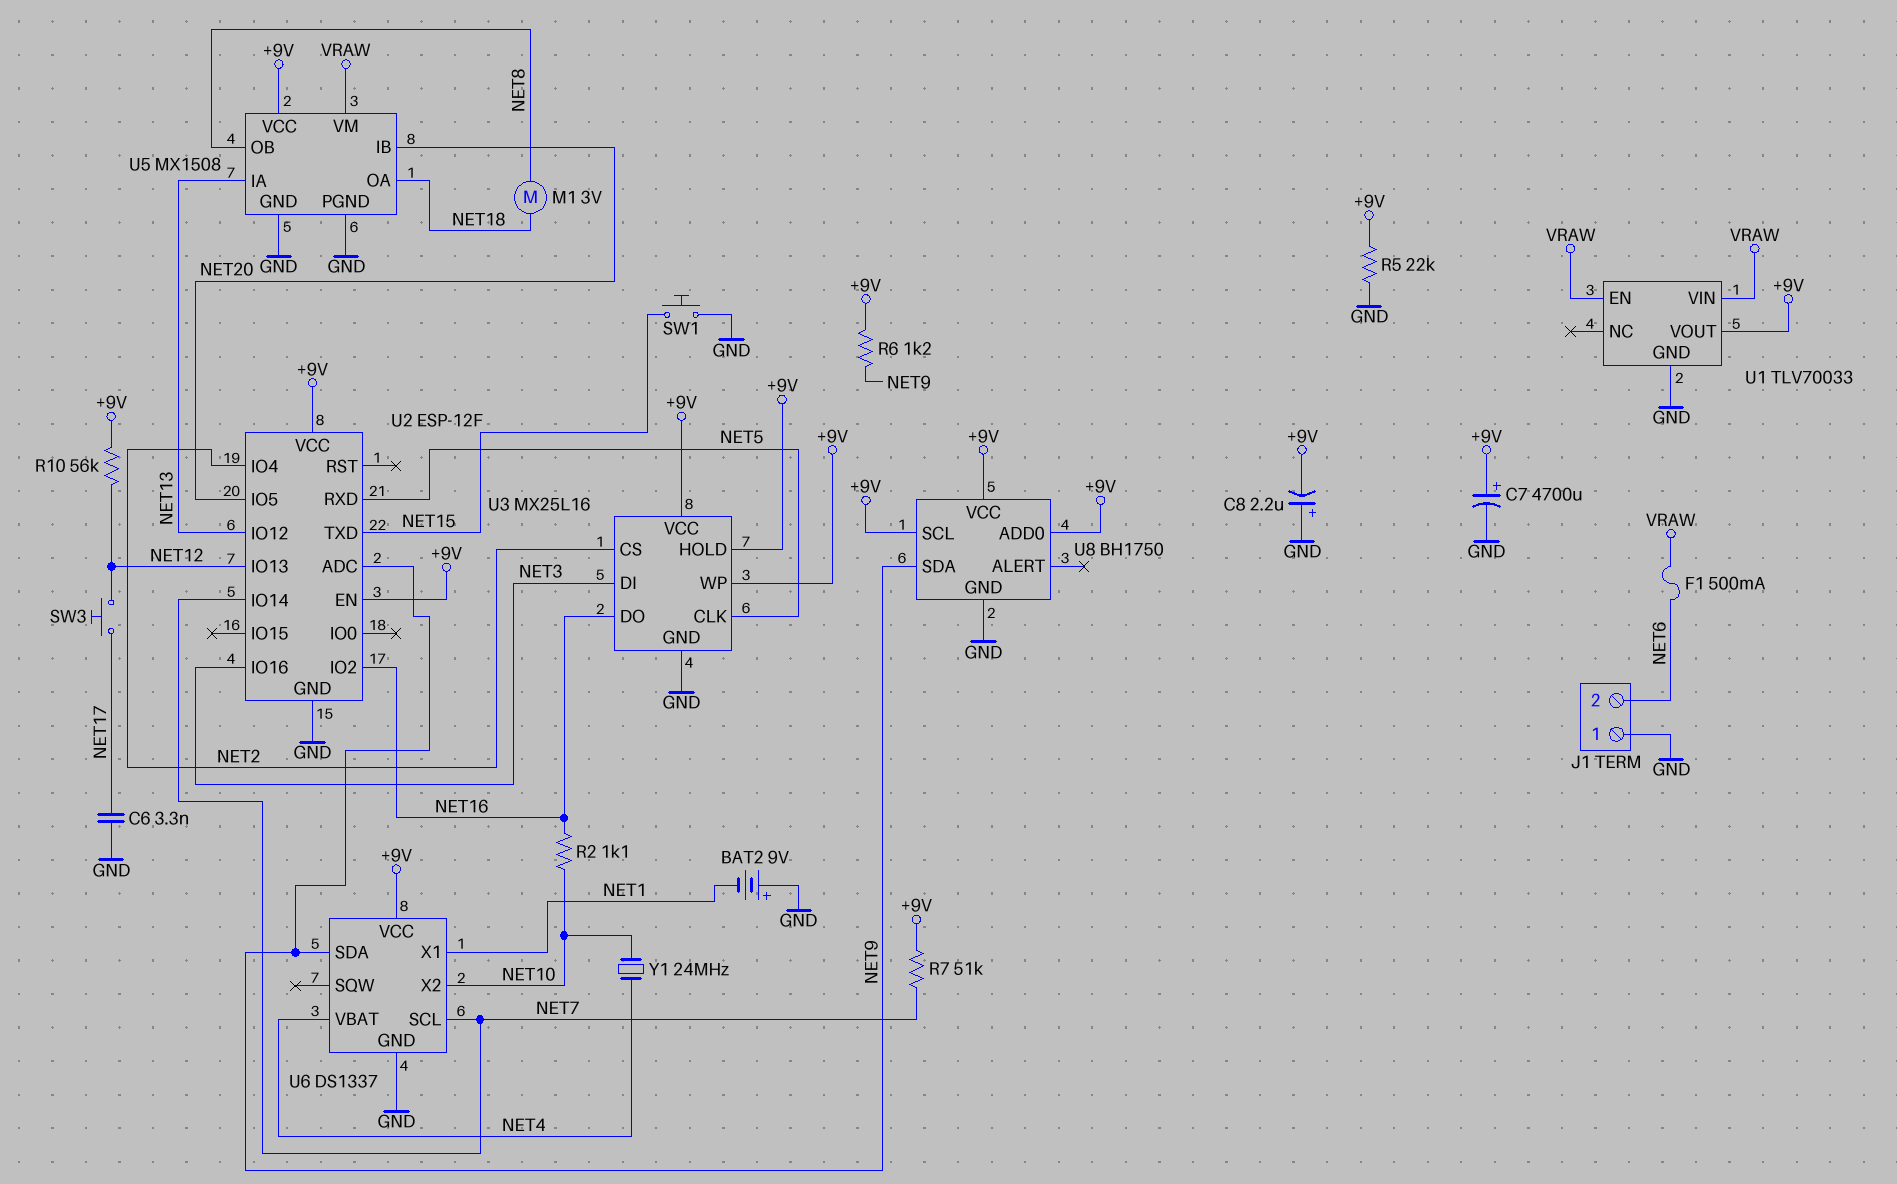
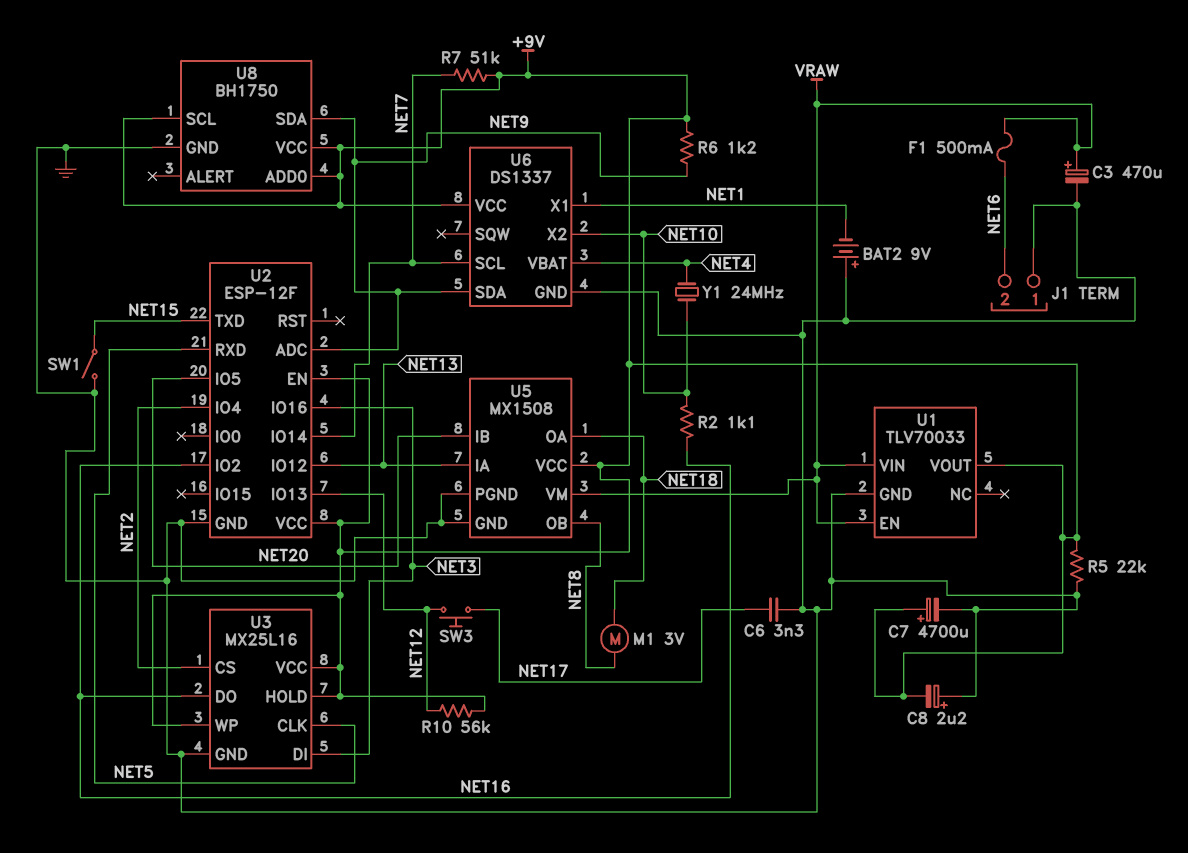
C3: none -> 470uF (plus VRAW, minus GND)
SW1: button (GND, NET15) -> switch (GND, NET15)

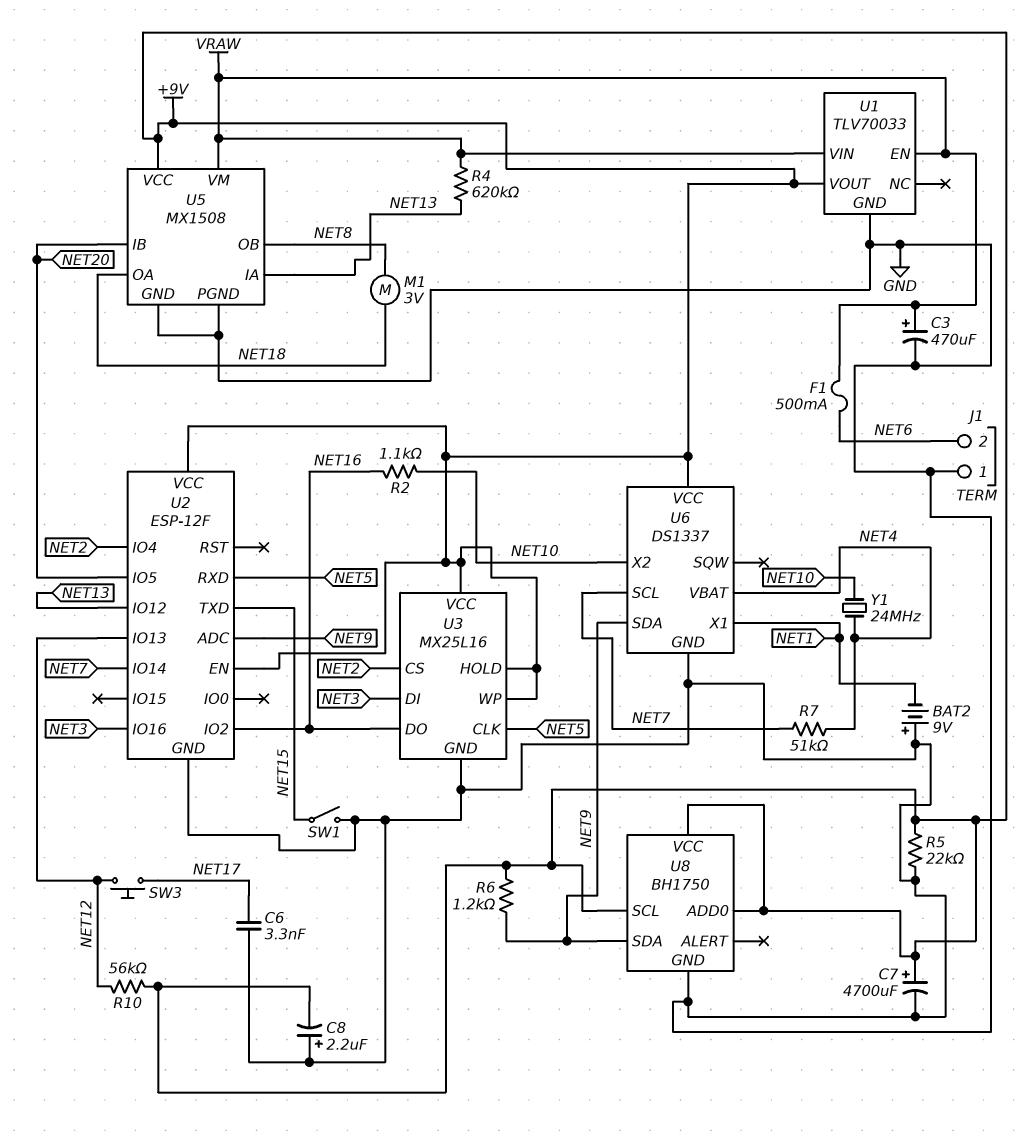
R4: none -> 620k (NET13, VRAW)
R7: 51k (+9V, NET7) -> 51k (NET4, NET7)

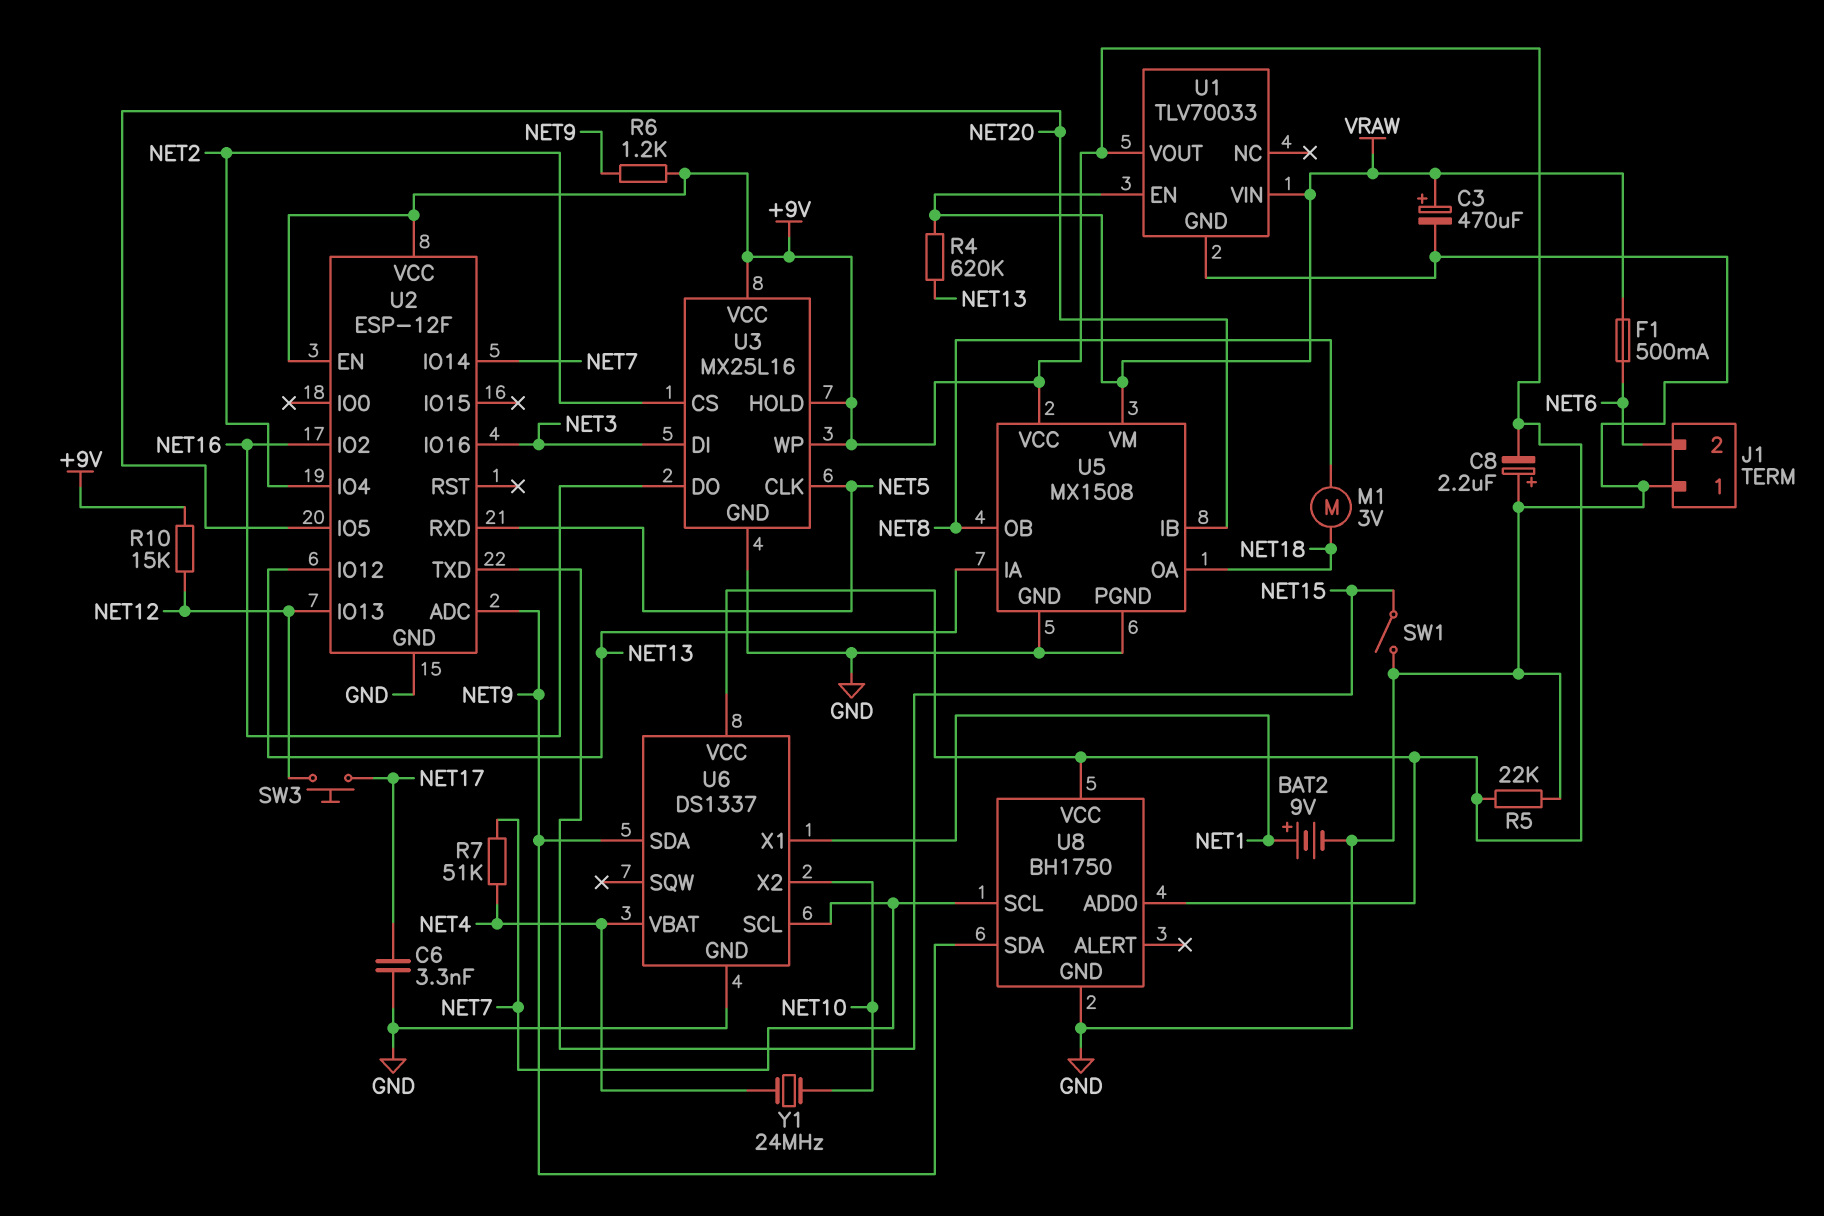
BAT2: 9V (plus GND, minus NET1) -> 9V (plus NET1, minus GND)
C7: 4700uF (plus +9V, minus GND) -> none
R2: 1.1k (NET10, NET16) -> none
R10: 56k (+9V, NET12) -> 15k (+9V, NET12)
U8 pin SCL: +9V -> NET7

